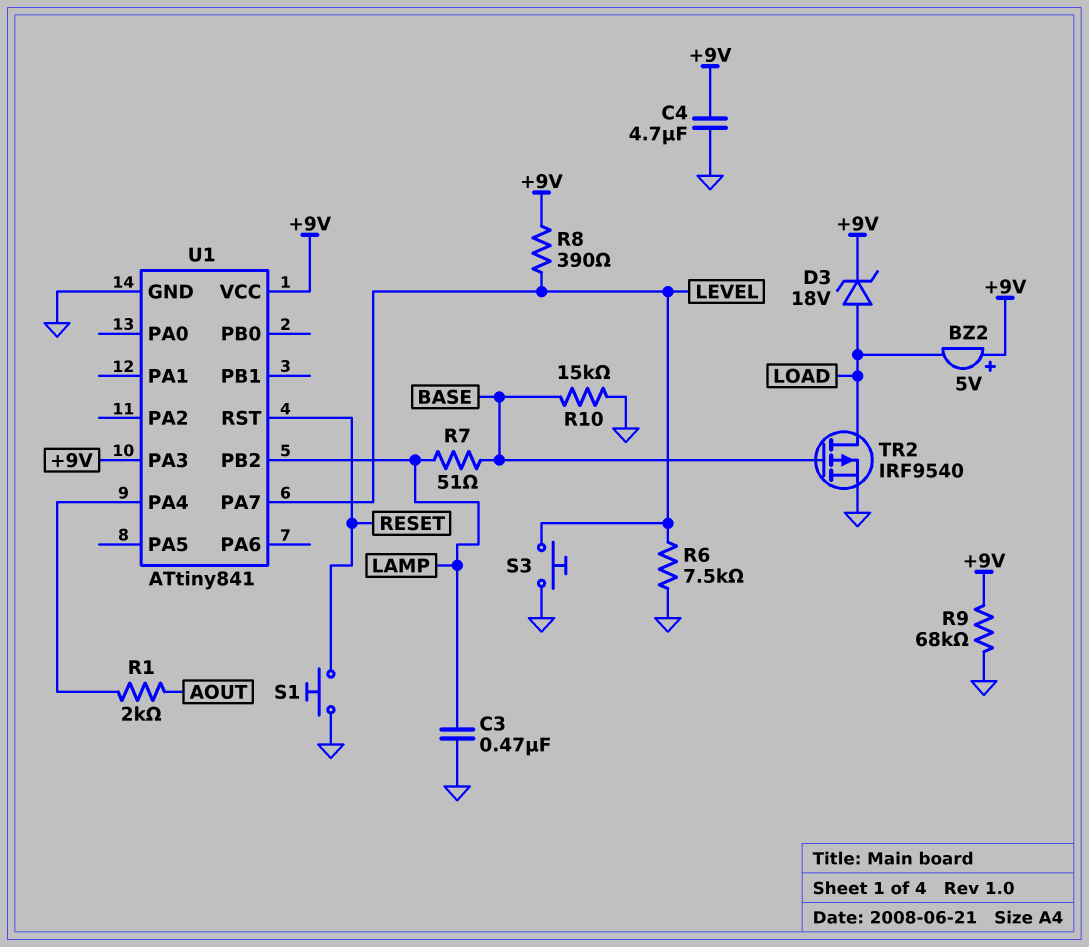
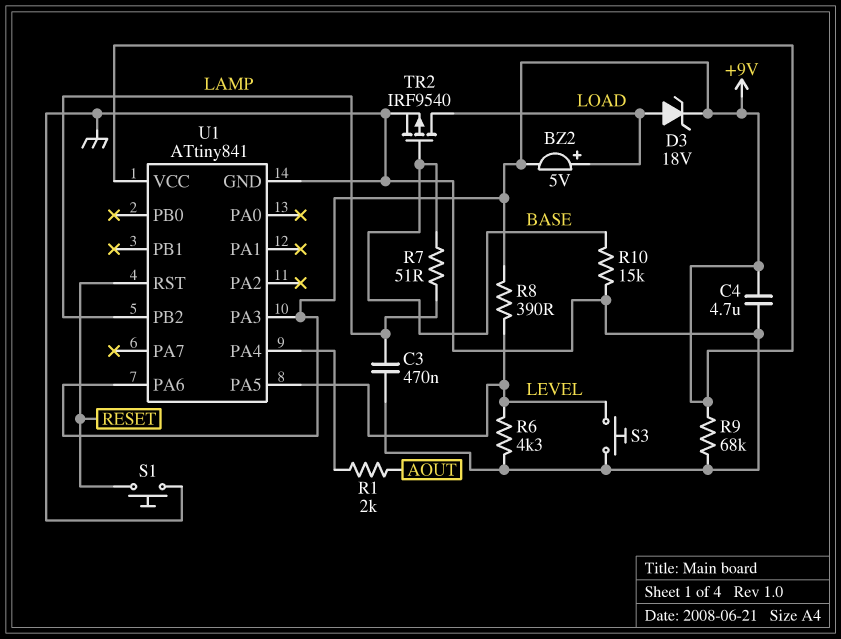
BZ2: buzzer 5V (plus +9V, minus LOAD) -> buzzer 5V (plus LOAD, minus +9V)
R6: 7.5k (GND, LEVEL) -> 4.3k (GND, LEVEL)
U1 pin PA5: none -> LEVEL
U1 pin PA6: none -> +9V
U1 pin PA7: LEVEL -> none

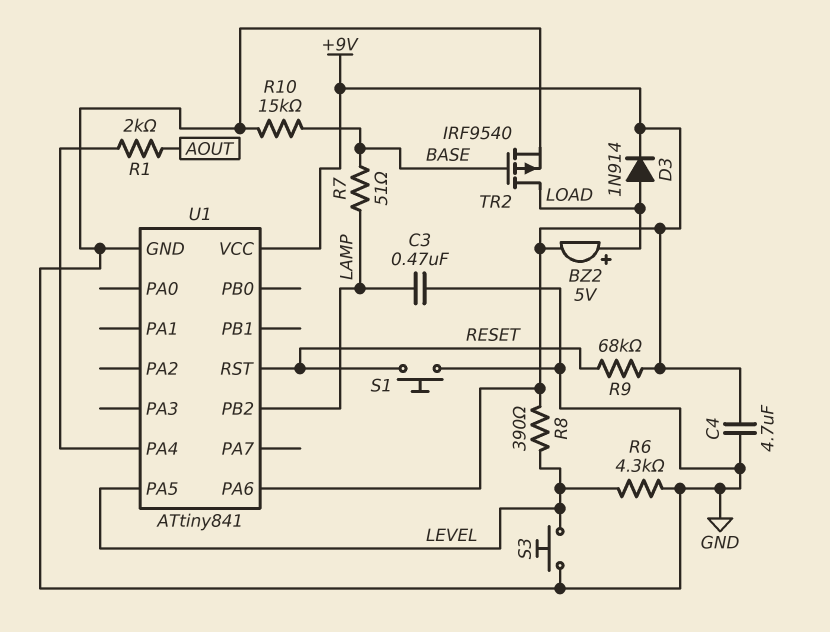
D3: zener 18V (A LOAD, K +9V) -> diode 1N914 (A LOAD, K +9V)
R9: 68k (+9V, GND) -> 68k (+9V, RESET)
U1 pin PA3: +9V -> none

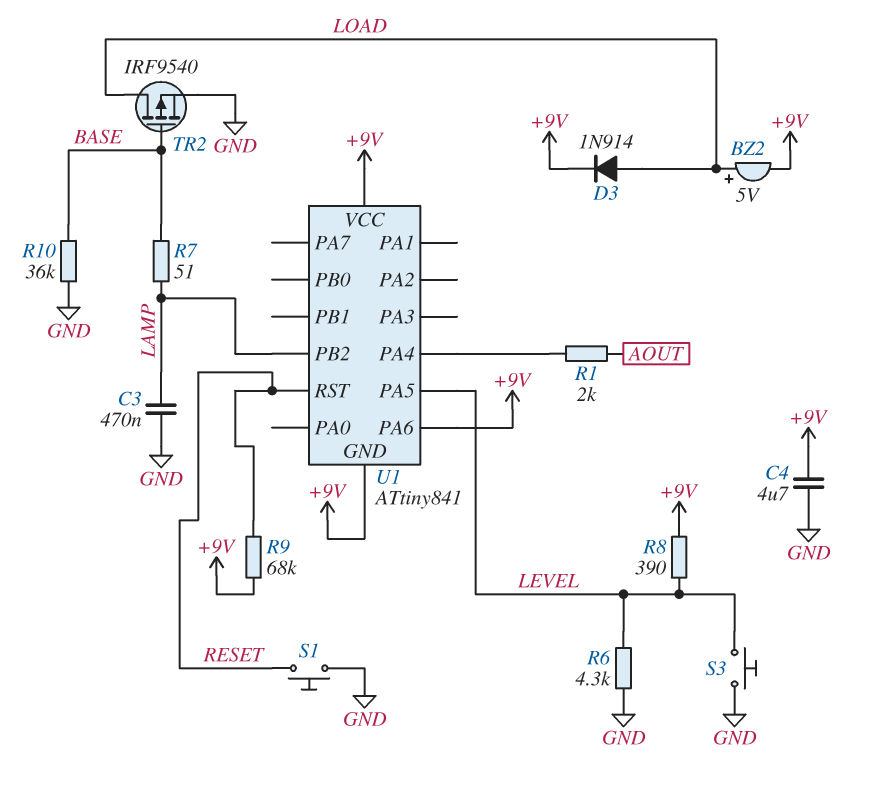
R10: 15k (BASE, GND) -> 36k (BASE, GND)
U1 pin GND: GND -> +9V

